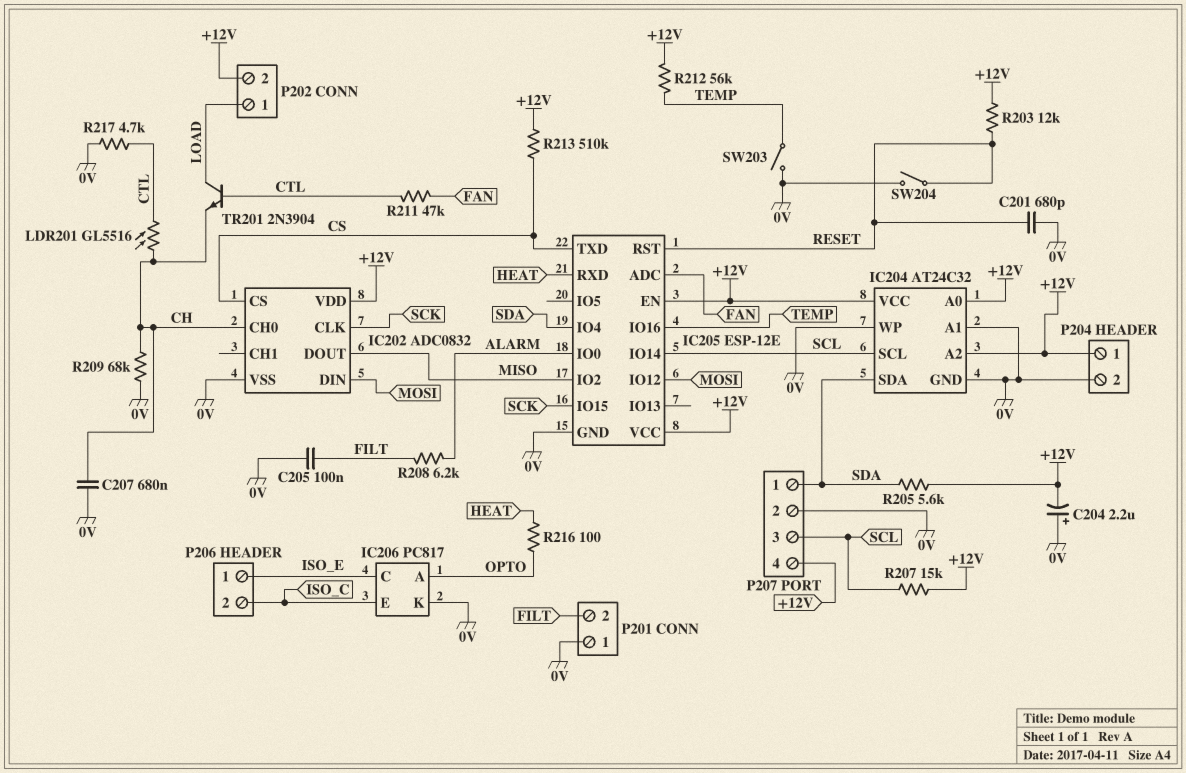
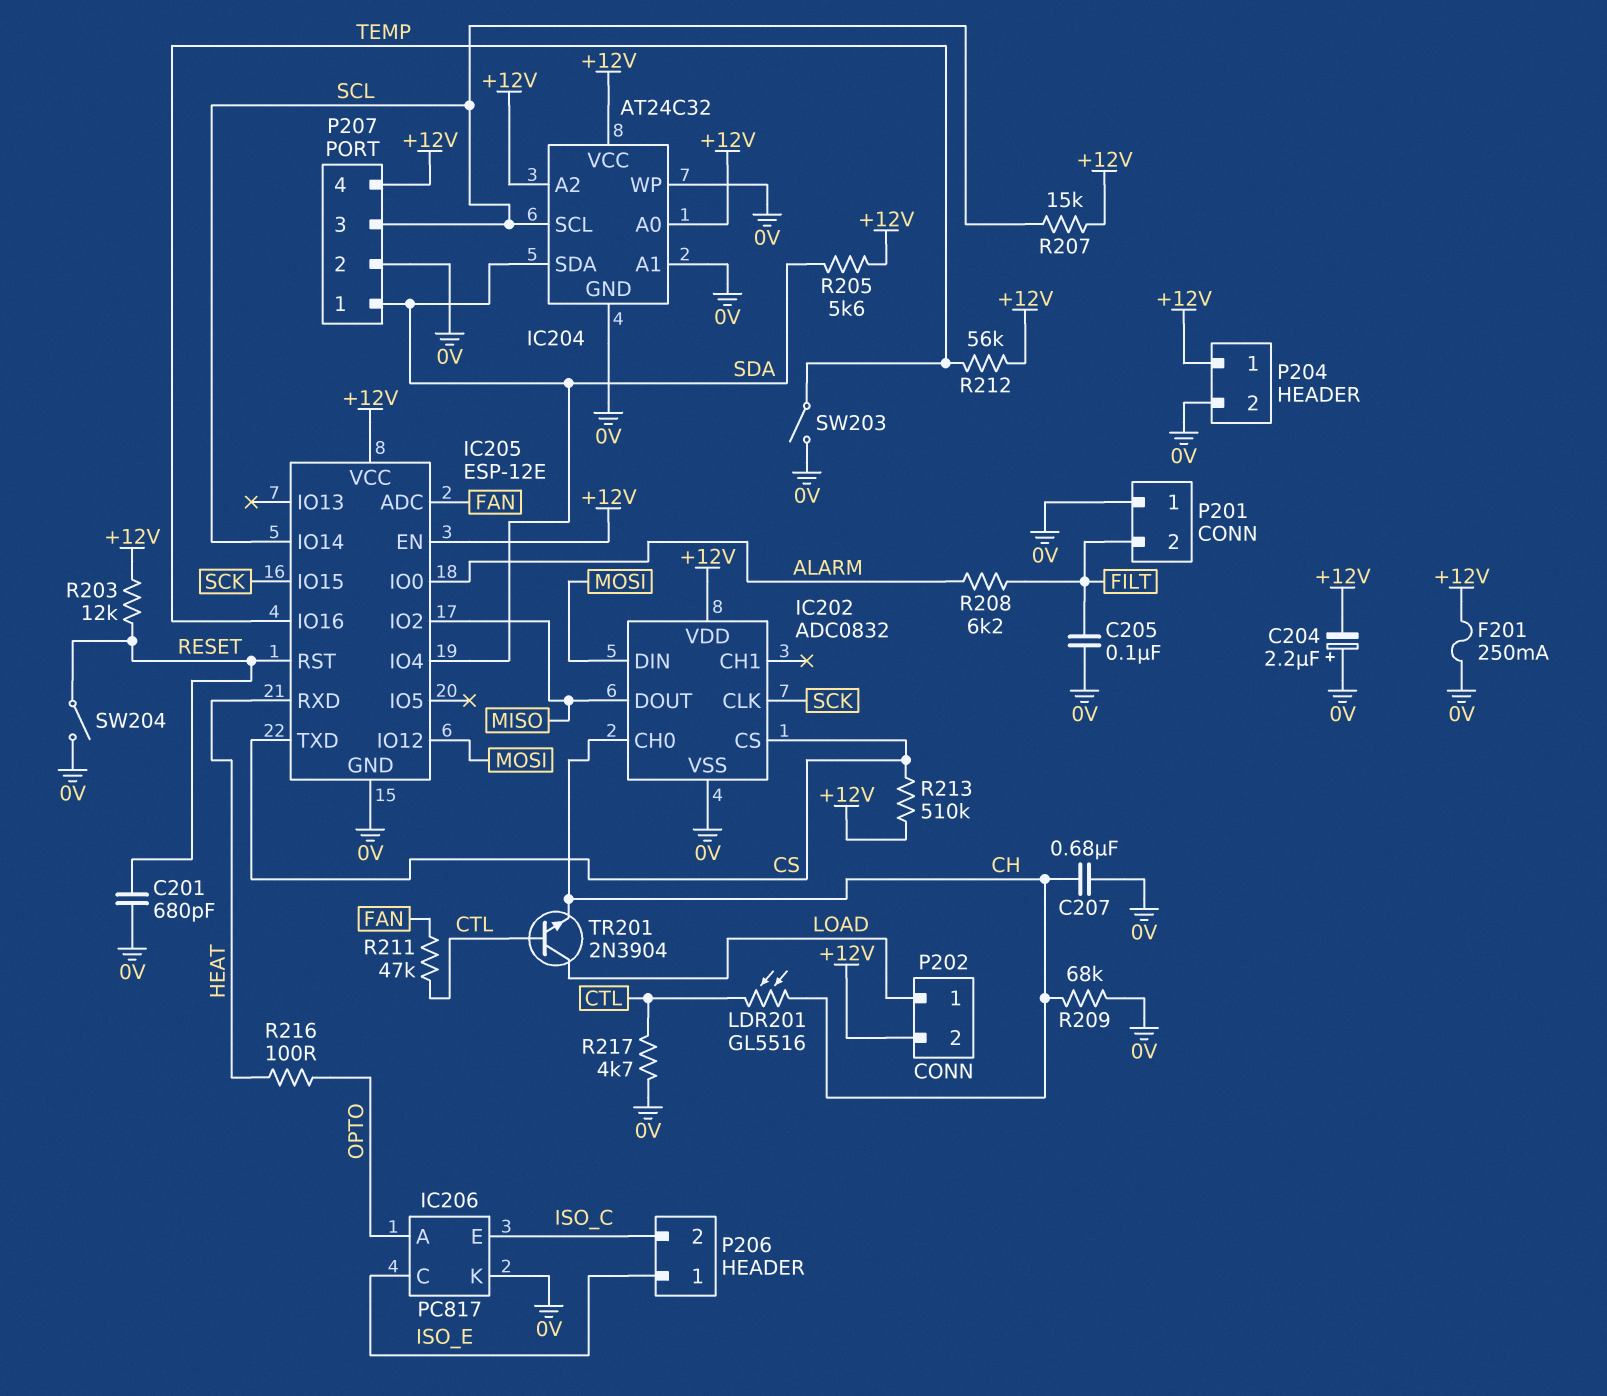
F201: none -> 250mA (+12V, 0V)

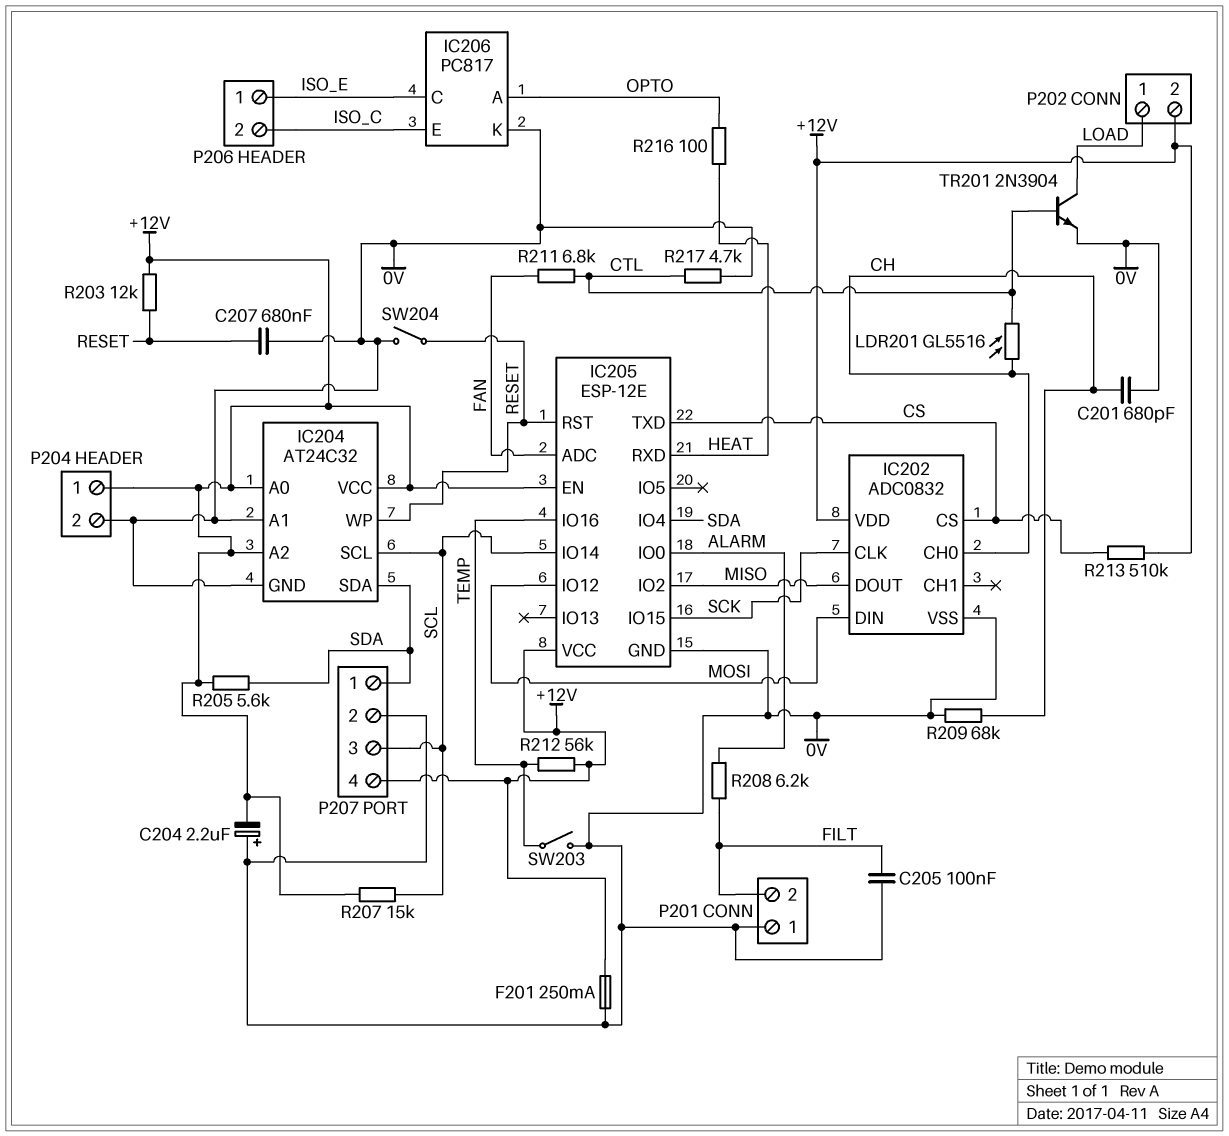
C201: 680pF (0V, RESET) -> 680pF (0V, CH)
C207: 680nF (0V, CH) -> 680nF (0V, RESET)
IC204 pin WP: 0V -> RESET
R211: 47k (CTL, FAN) -> 6.8k (CTL, FAN)
TR201: NPN 2N3904 (B CTL, C LOAD, E CH) -> NPN 2N3904 (B CTL, C LOAD, E 0V)

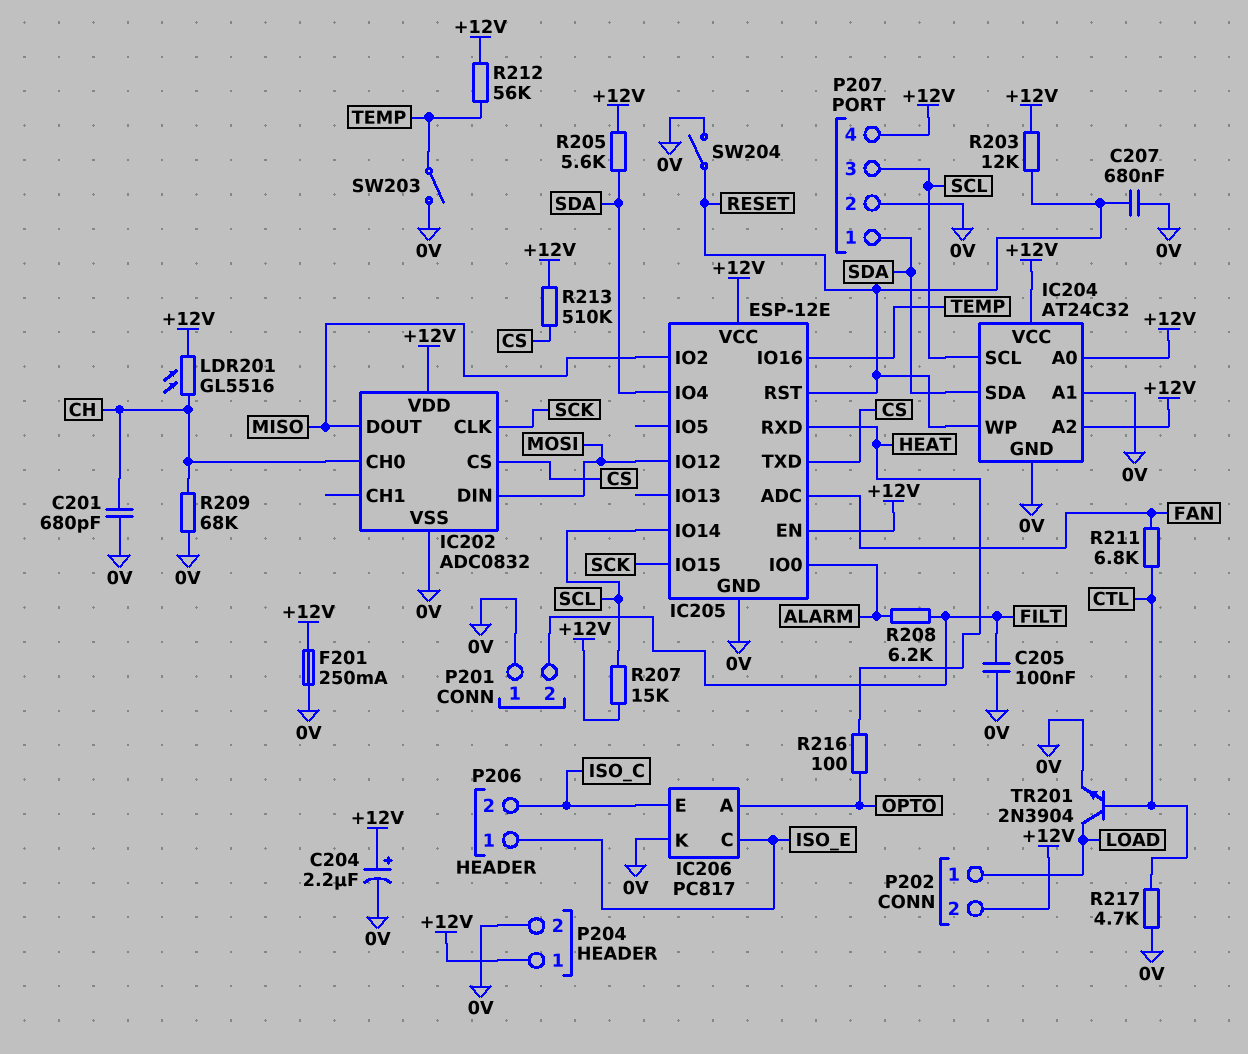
C204: 2.2uF (plus 0V, minus +12V) -> 2.2uF (plus +12V, minus 0V)
LDR201: GL5516 (CH, CTL) -> GL5516 (+12V, CH)

